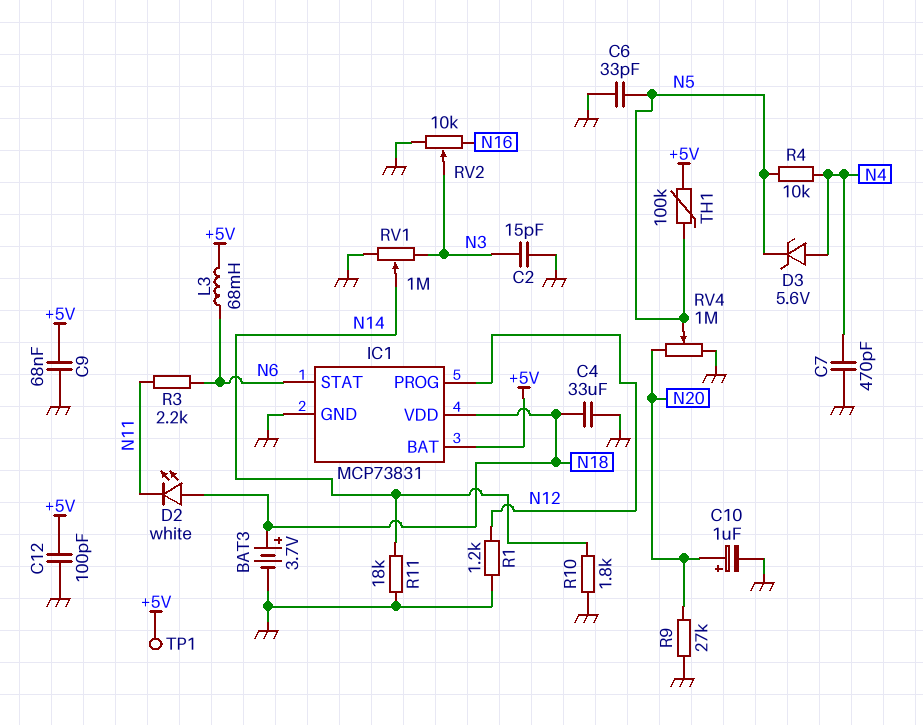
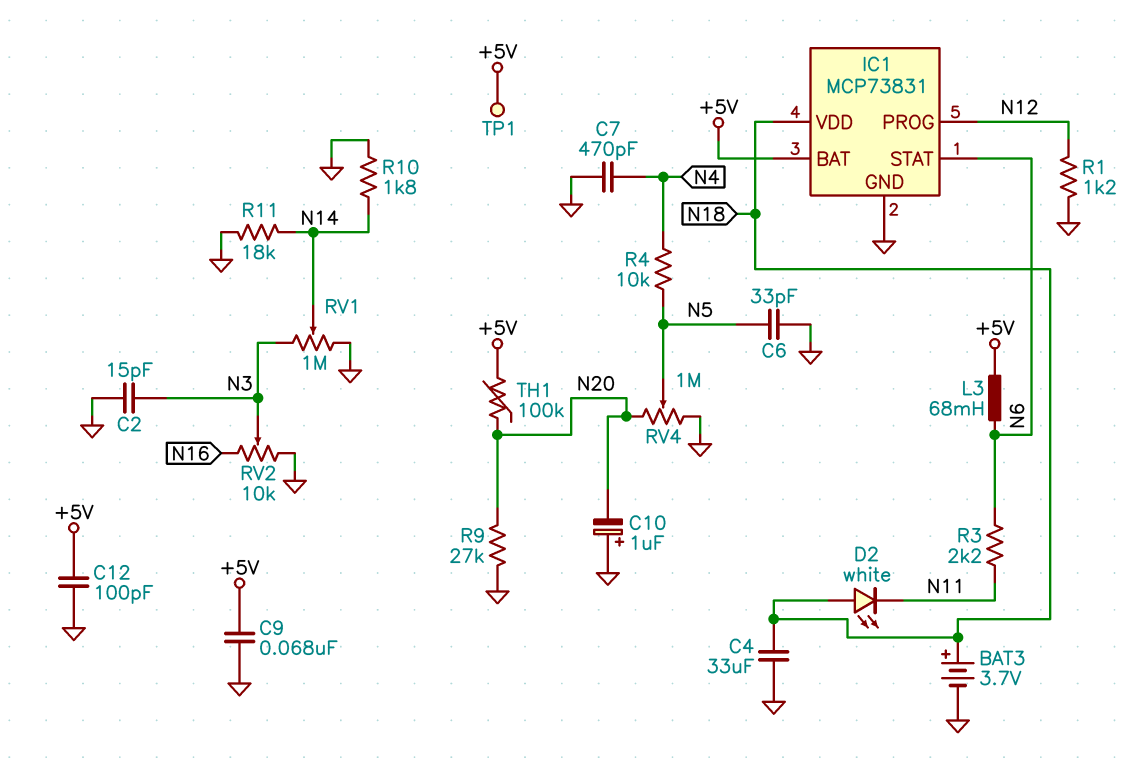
C10: 1uF (plus N20, minus GND) -> 1uF (plus GND, minus N20)
D3: zener 5.6V (A N4, K N5) -> none
TH1: 100k (+5V, N5) -> 100k (+5V, N20)

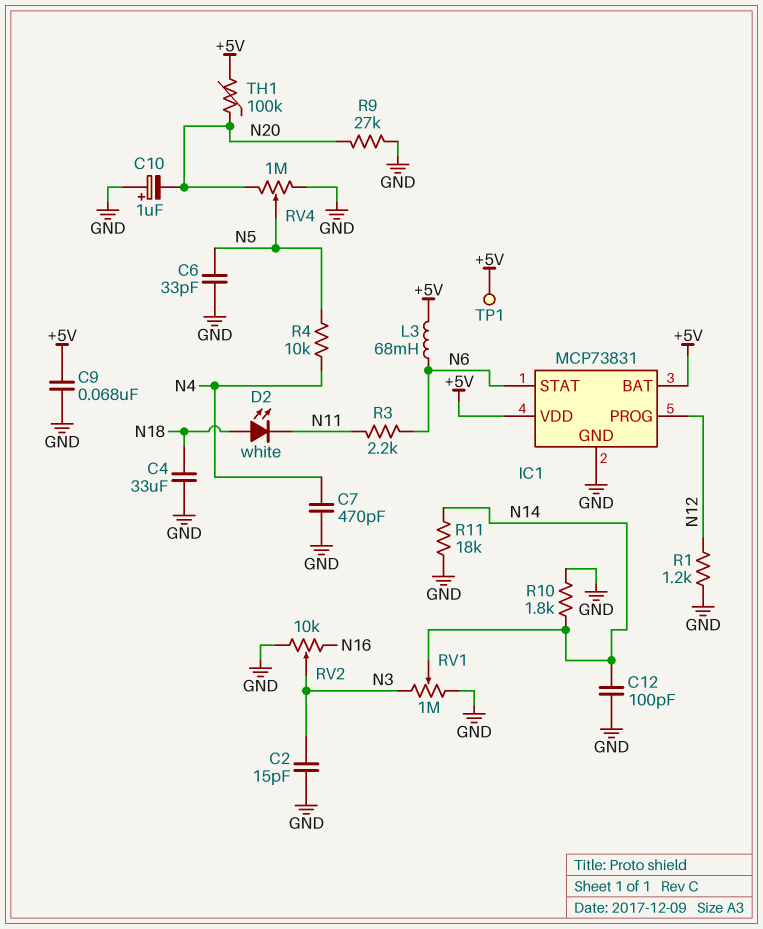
BAT3: 3.7V (plus N18, minus GND) -> none
C12: 100pF (+5V, GND) -> 100pF (GND, N14)
IC1 pin VDD: N18 -> +5V

